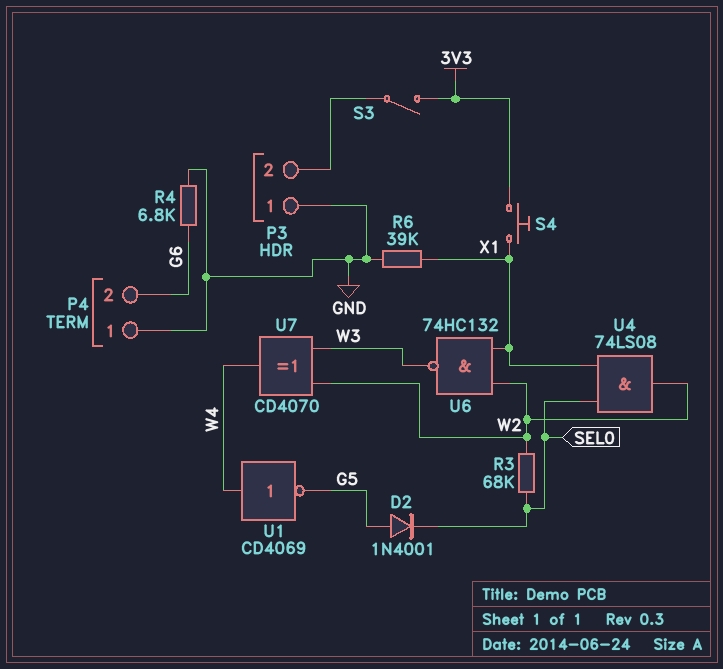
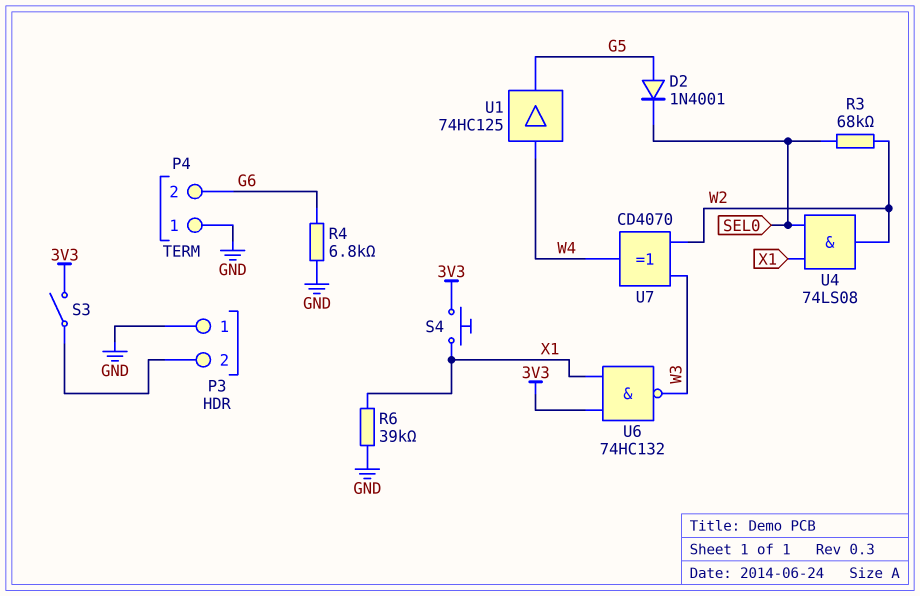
U1: NOT CD4069 (in W4, out G5) -> buffer 74HC125 (in W4, out G5)
U6: NAND 74HC132 (in W2, in X1, out W3) -> NAND 74HC132 (in 3V3, in X1, out W3)

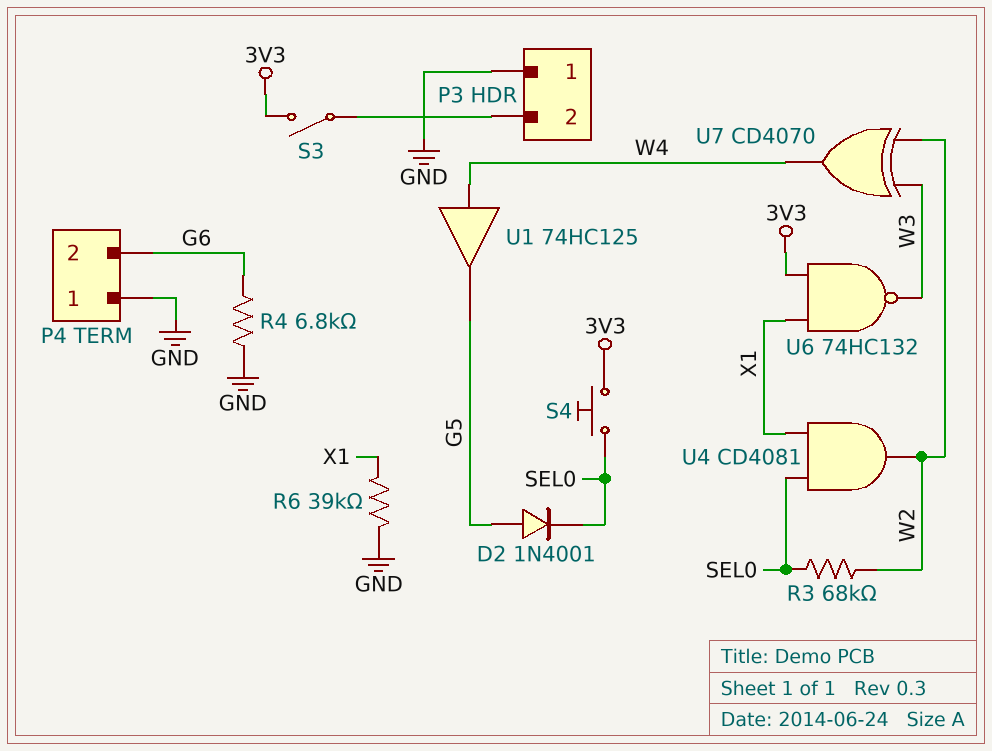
S4: button (3V3, X1) -> button (3V3, SEL0)
U4: AND 74LS08 (in SEL0, in X1, out W2) -> AND CD4081 (in SEL0, in X1, out W2)

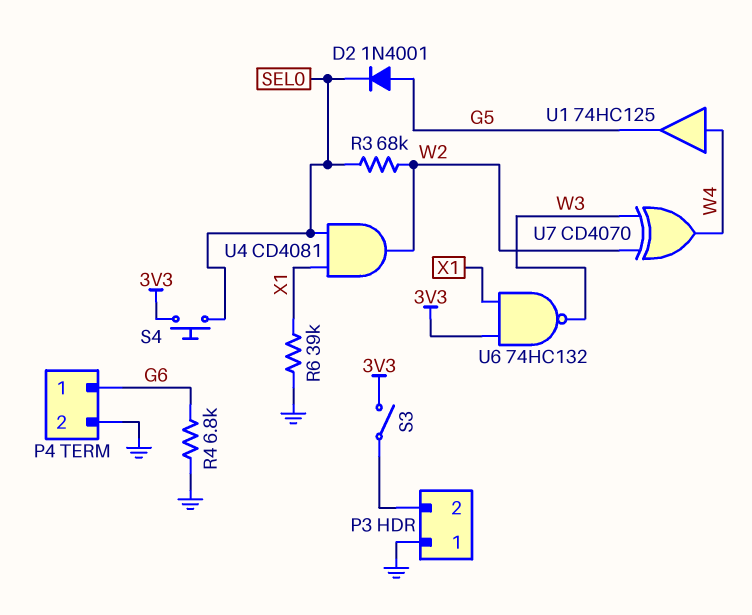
P4 pin 1: GND -> G6
P4 pin 2: G6 -> GND

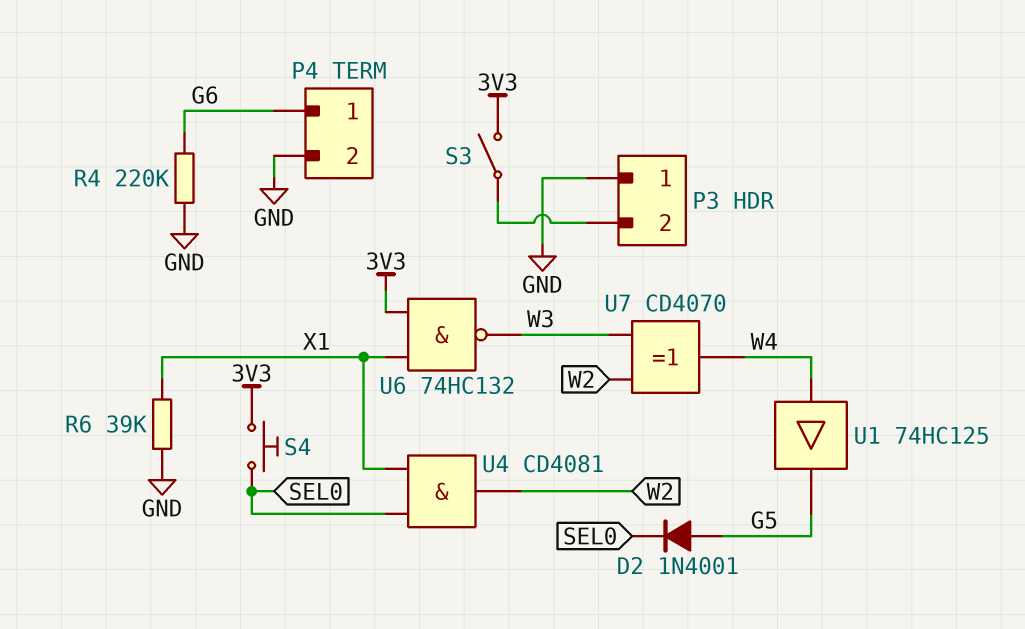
R3: 68k (SEL0, W2) -> none
R4: 6.8k (G6, GND) -> 220k (G6, GND)

